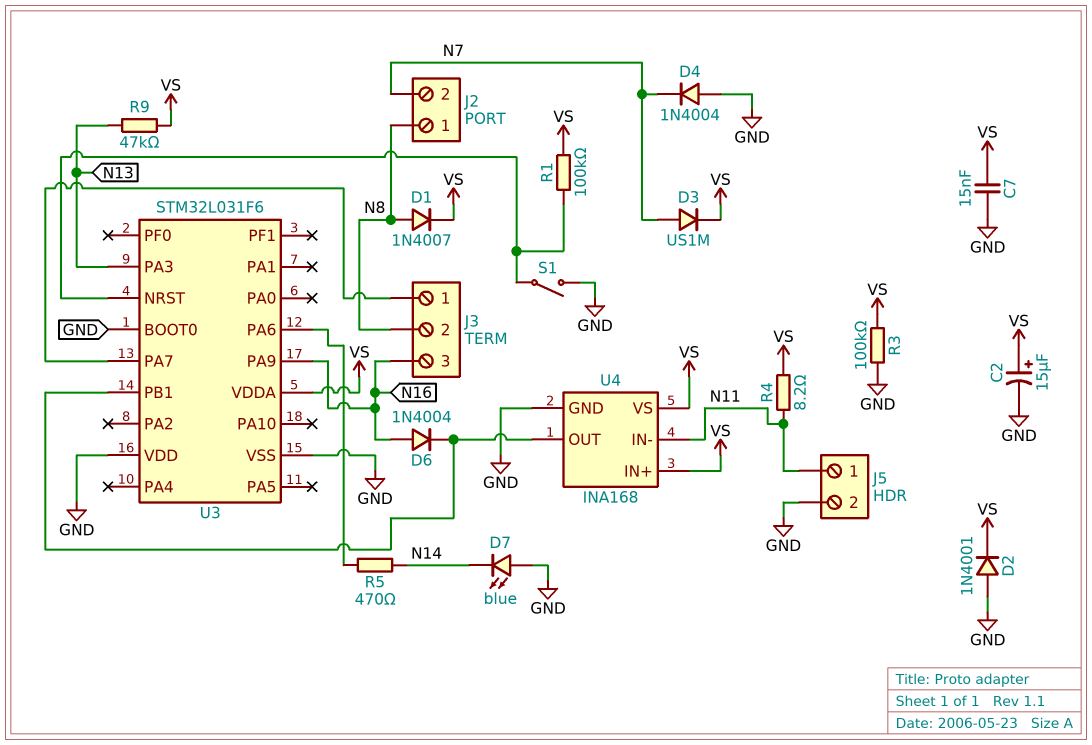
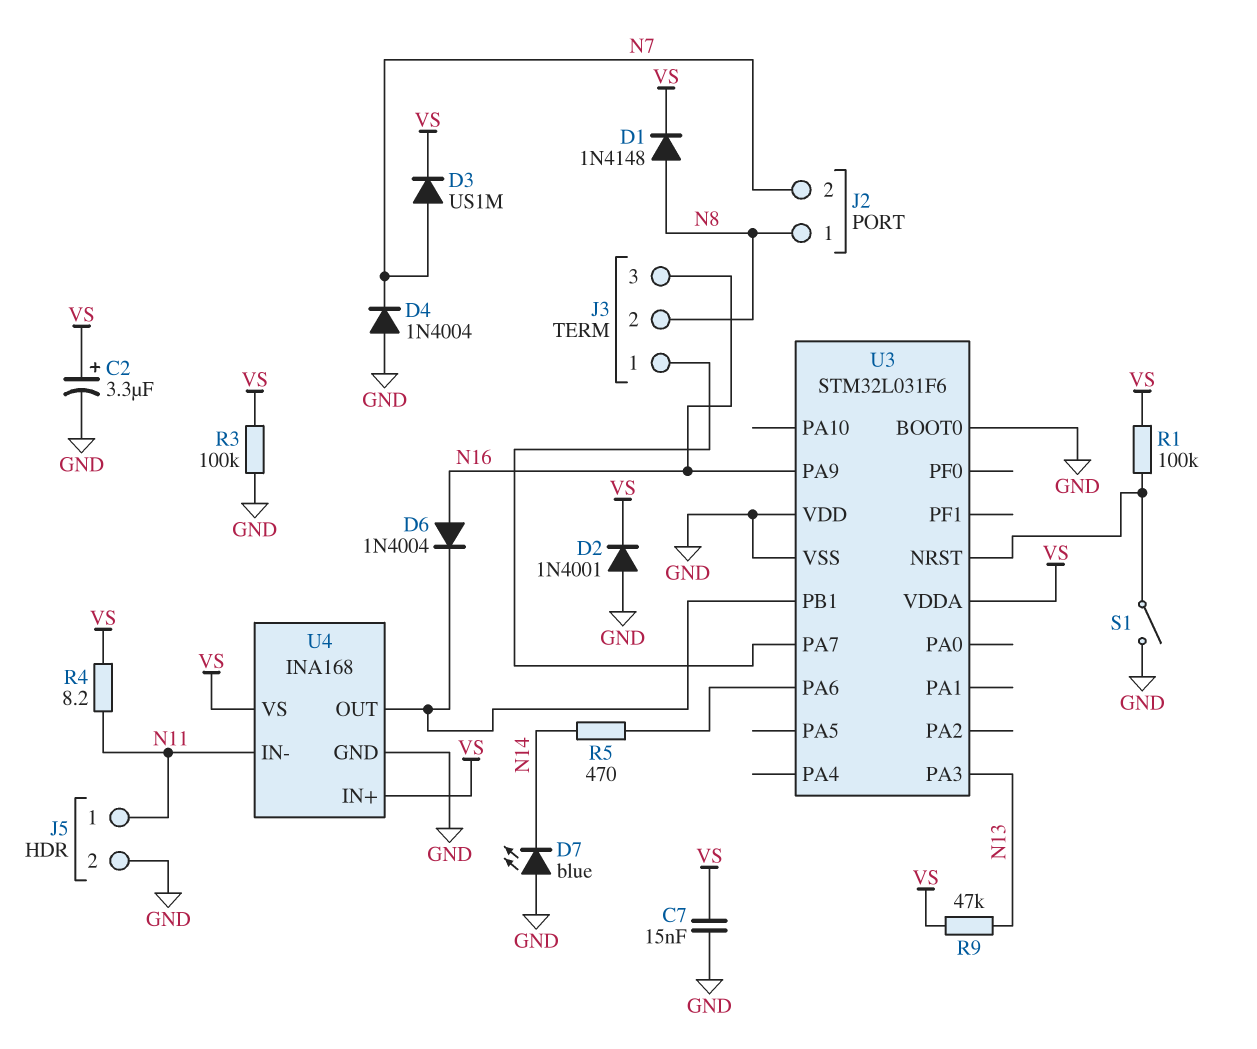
C2: 15uF (plus VS, minus GND) -> 3.3uF (plus VS, minus GND)
D1: diode 1N4007 (A N8, K VS) -> diode 1N4148 (A N8, K VS)

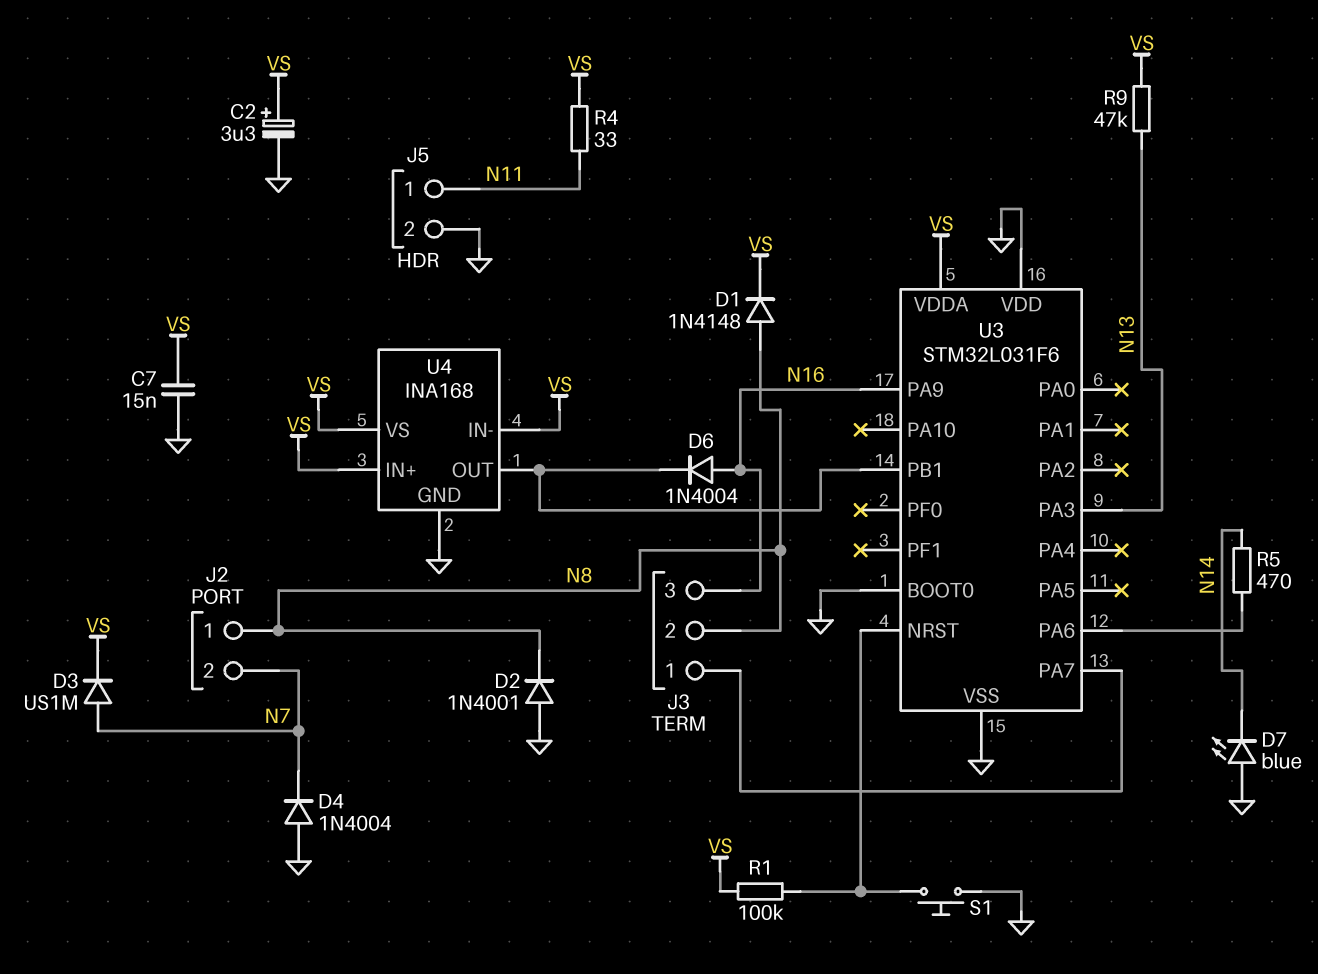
D2: diode 1N4001 (A GND, K VS) -> diode 1N4001 (A GND, K N8)
R3: 100k (GND, VS) -> none
R4: 8.2 (N11, VS) -> 33 (N11, VS)
S1: switch (GND, U3/NRST) -> button (GND, U3/NRST)
U4 pin IN-: N11 -> VS

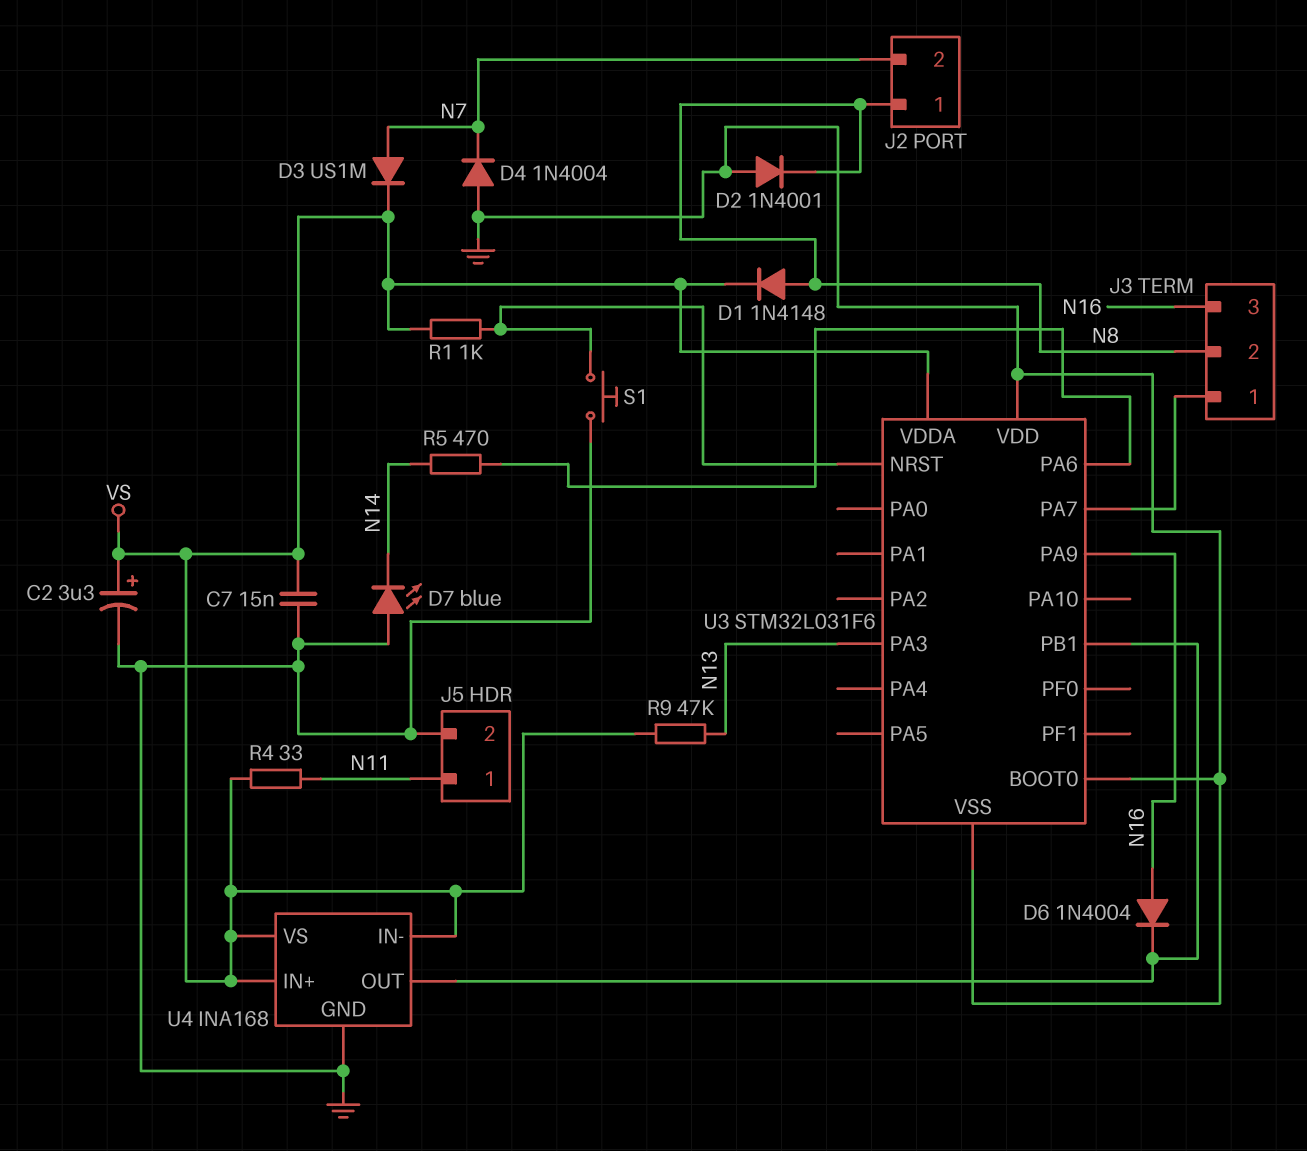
R1: 100k (U3/NRST, VS) -> 1k (U3/NRST, VS)

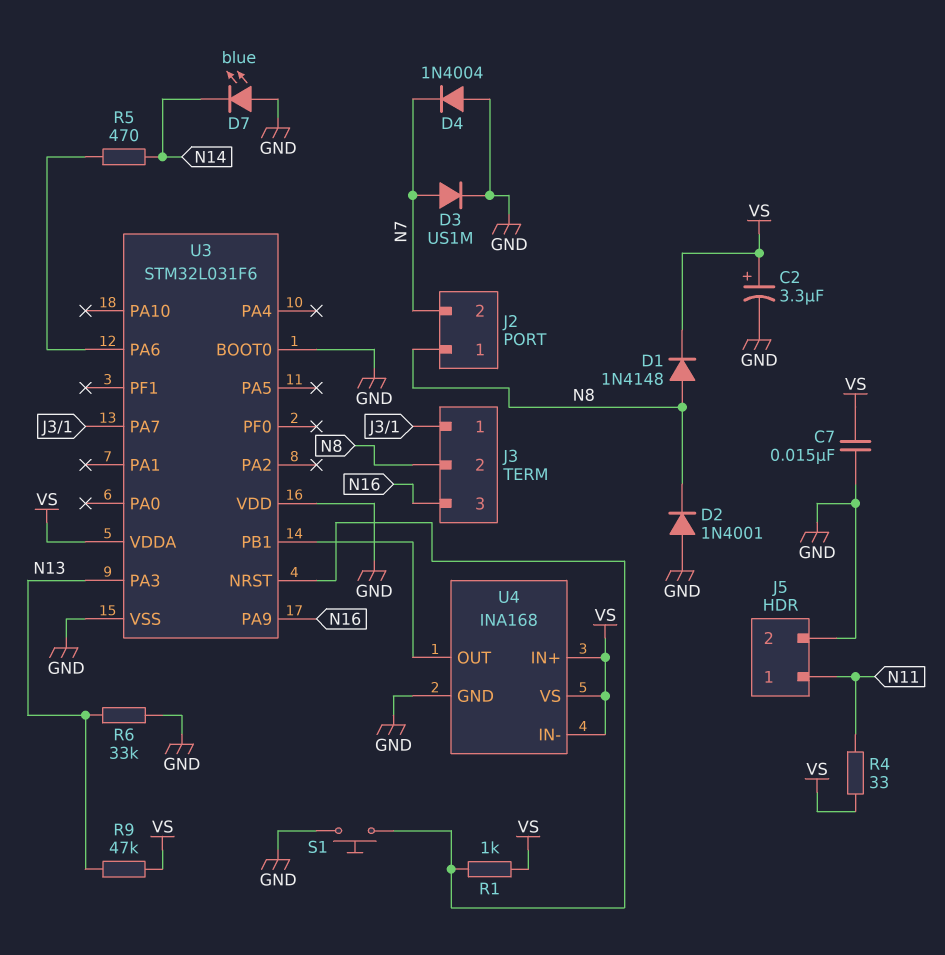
D3: diode US1M (A N7, K VS) -> diode US1M (A N7, K GND)
D6: diode 1N4004 (A N16, K U3/PB1) -> none
R6: none -> 33k (GND, N13)

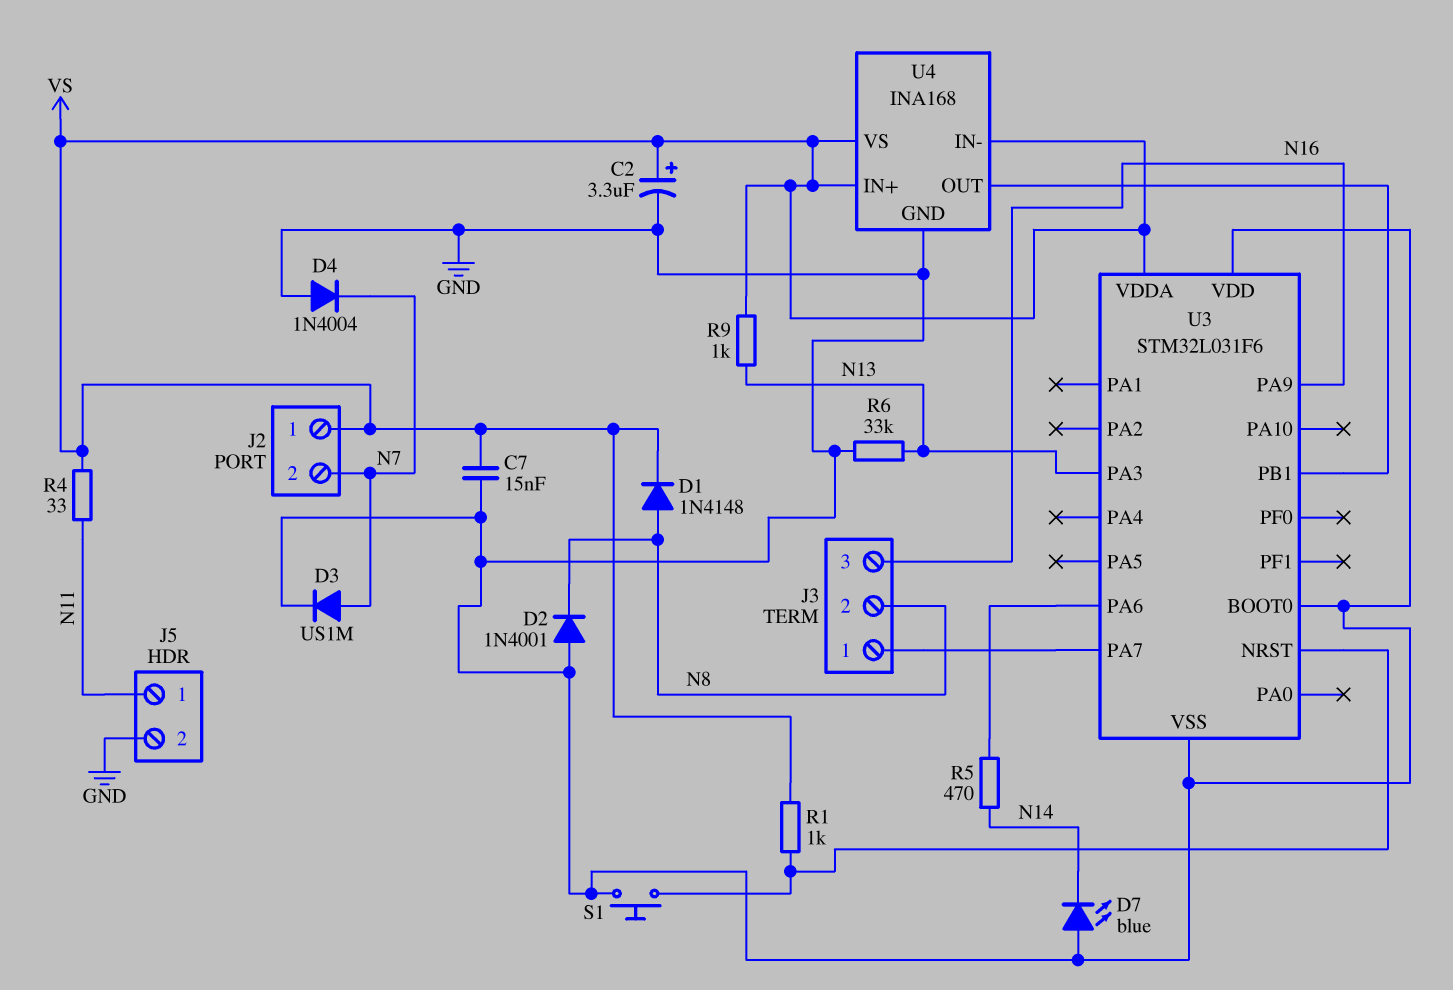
J2 pin 1: N8 -> VS
R9: 47k (N13, VS) -> 1k (N13, VS)

